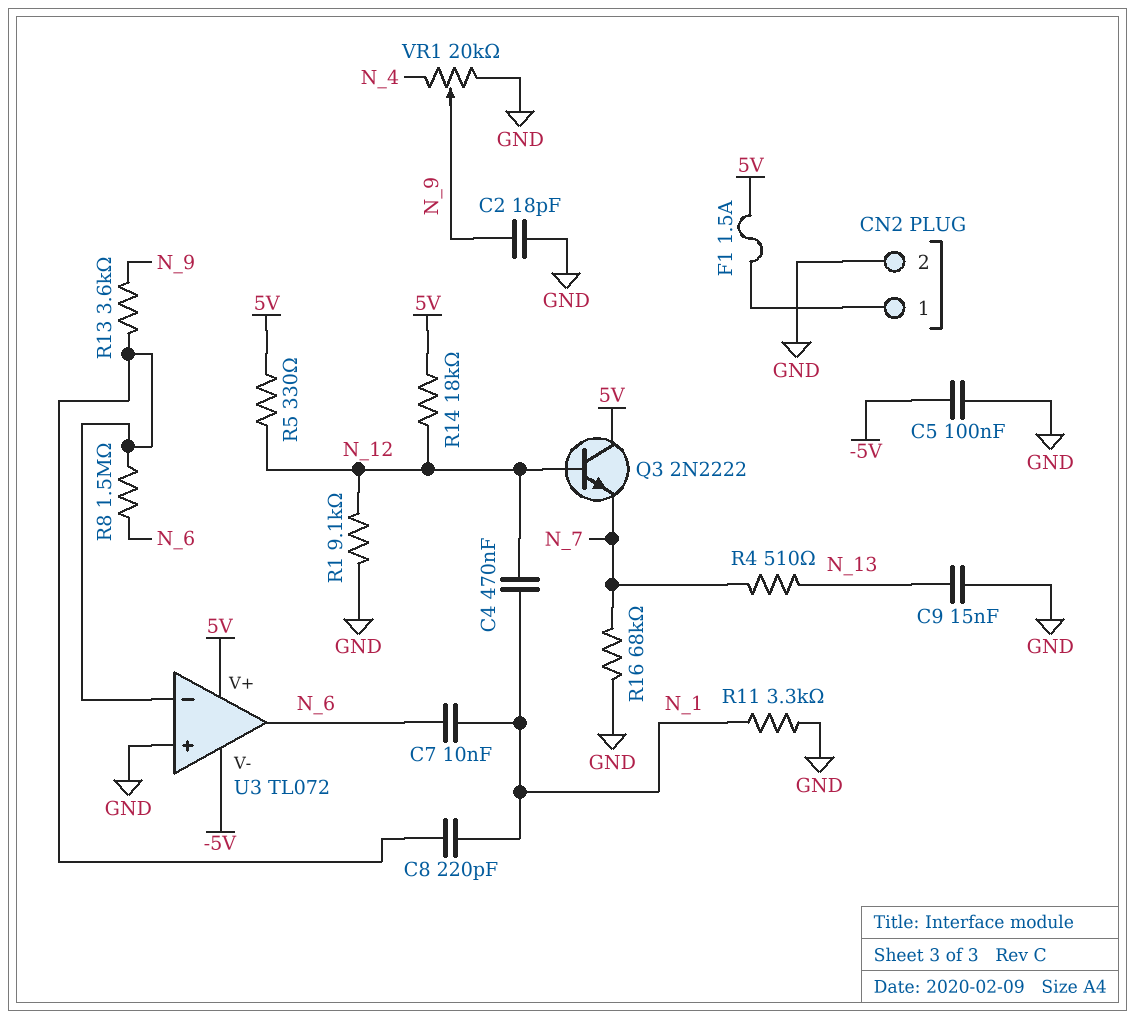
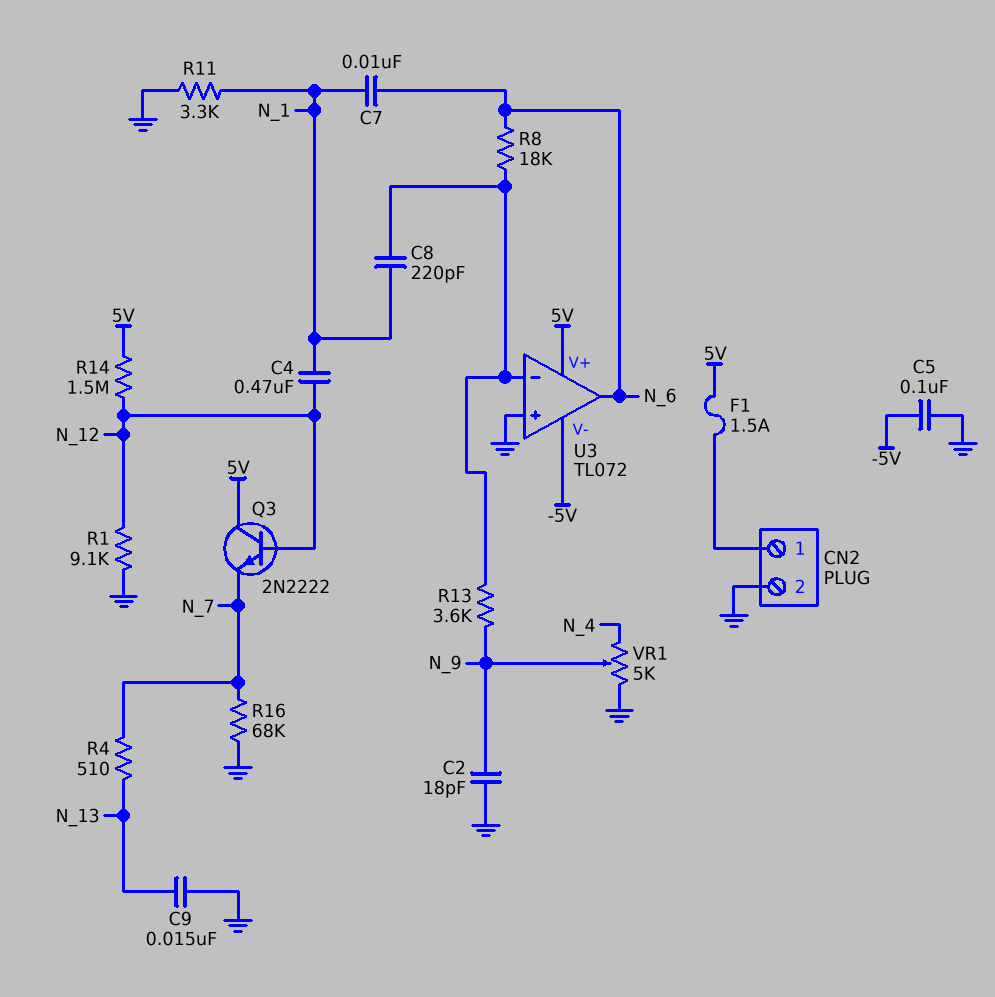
R5: 330 (5V, N_12) -> none
R8: 1.5M (N_6, U3/in-) -> 18k (N_6, U3/in-)
R14: 18k (5V, N_12) -> 1.5M (5V, N_12)
VR1: 20k (GND, N_4, wiper N_9) -> 5k (GND, N_4, wiper N_9)

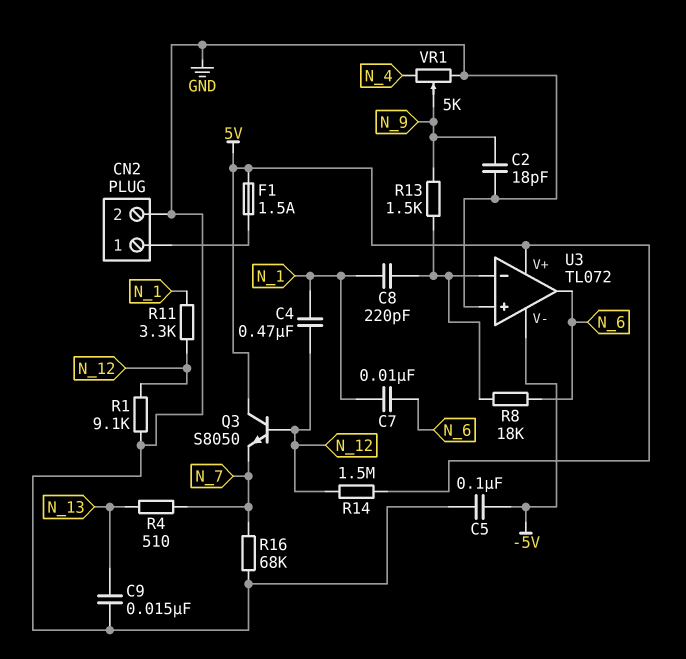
Q3: NPN 2N2222 (B N_12, C 5V, E N_7) -> NPN S8050 (B N_12, C 5V, E N_7)
R11: 3.3k (GND, N_1) -> 3.3k (N_1, N_12)
R13: 3.6k (N_9, U3/in-) -> 1.5k (N_9, U3/in-)

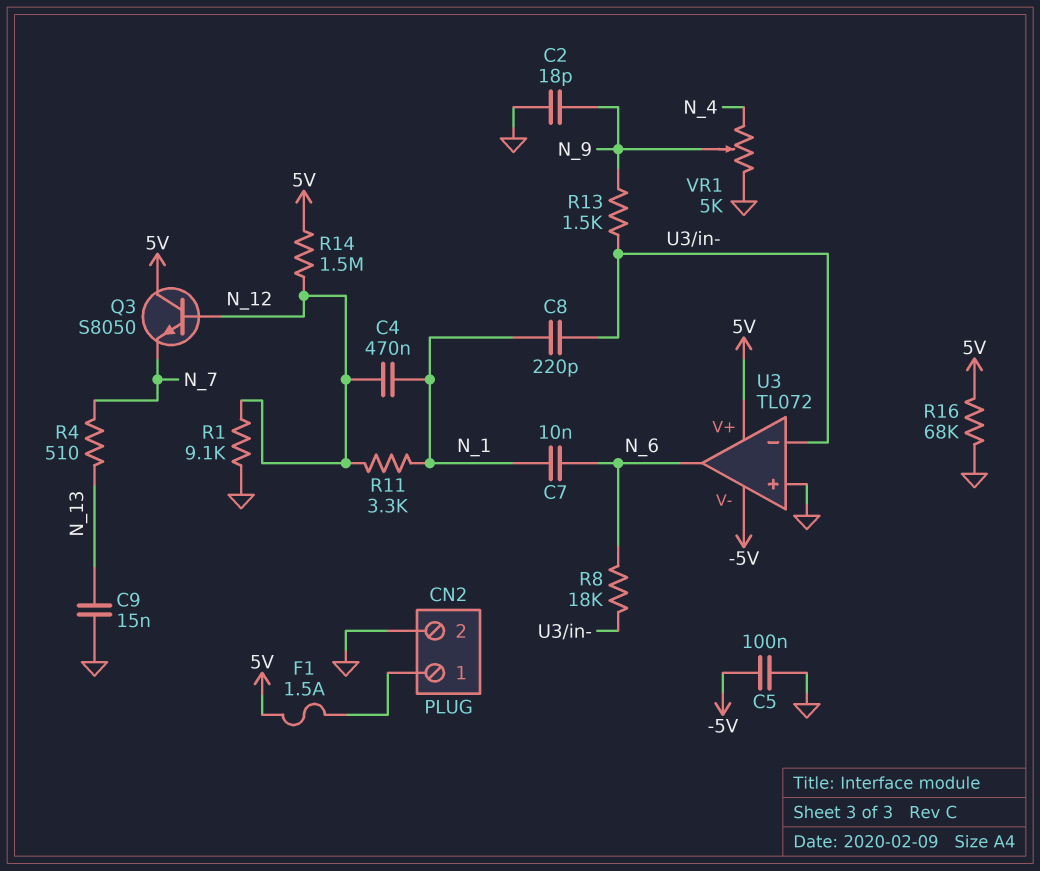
R16: 68k (GND, N_7) -> 68k (5V, GND)

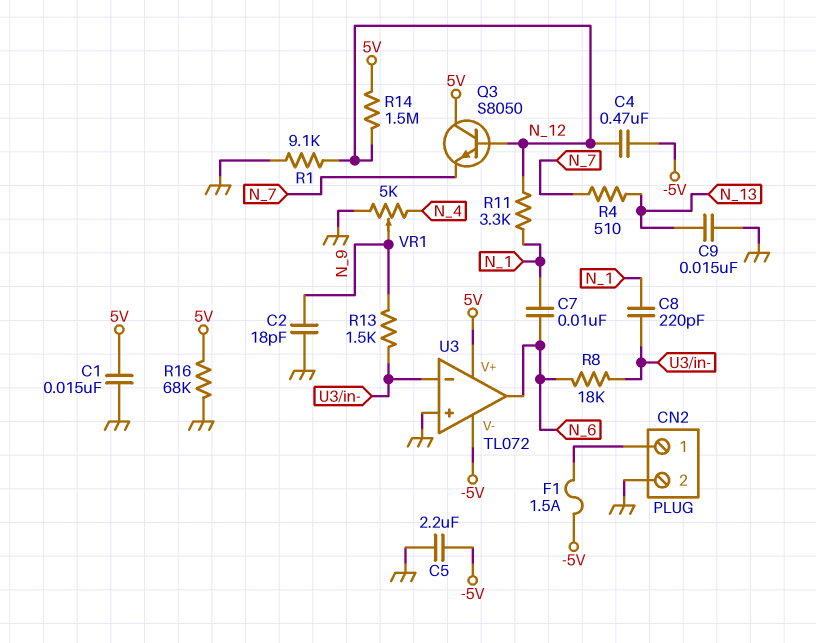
C1: none -> 15nF (5V, GND)
C4: 470nF (N_1, N_12) -> 470nF (-5V, N_12)
C5: 100nF (-5V, GND) -> 2.2uF (-5V, GND)
F1: 1.5A (5V, CN2/1) -> 1.5A (-5V, CN2/1)

